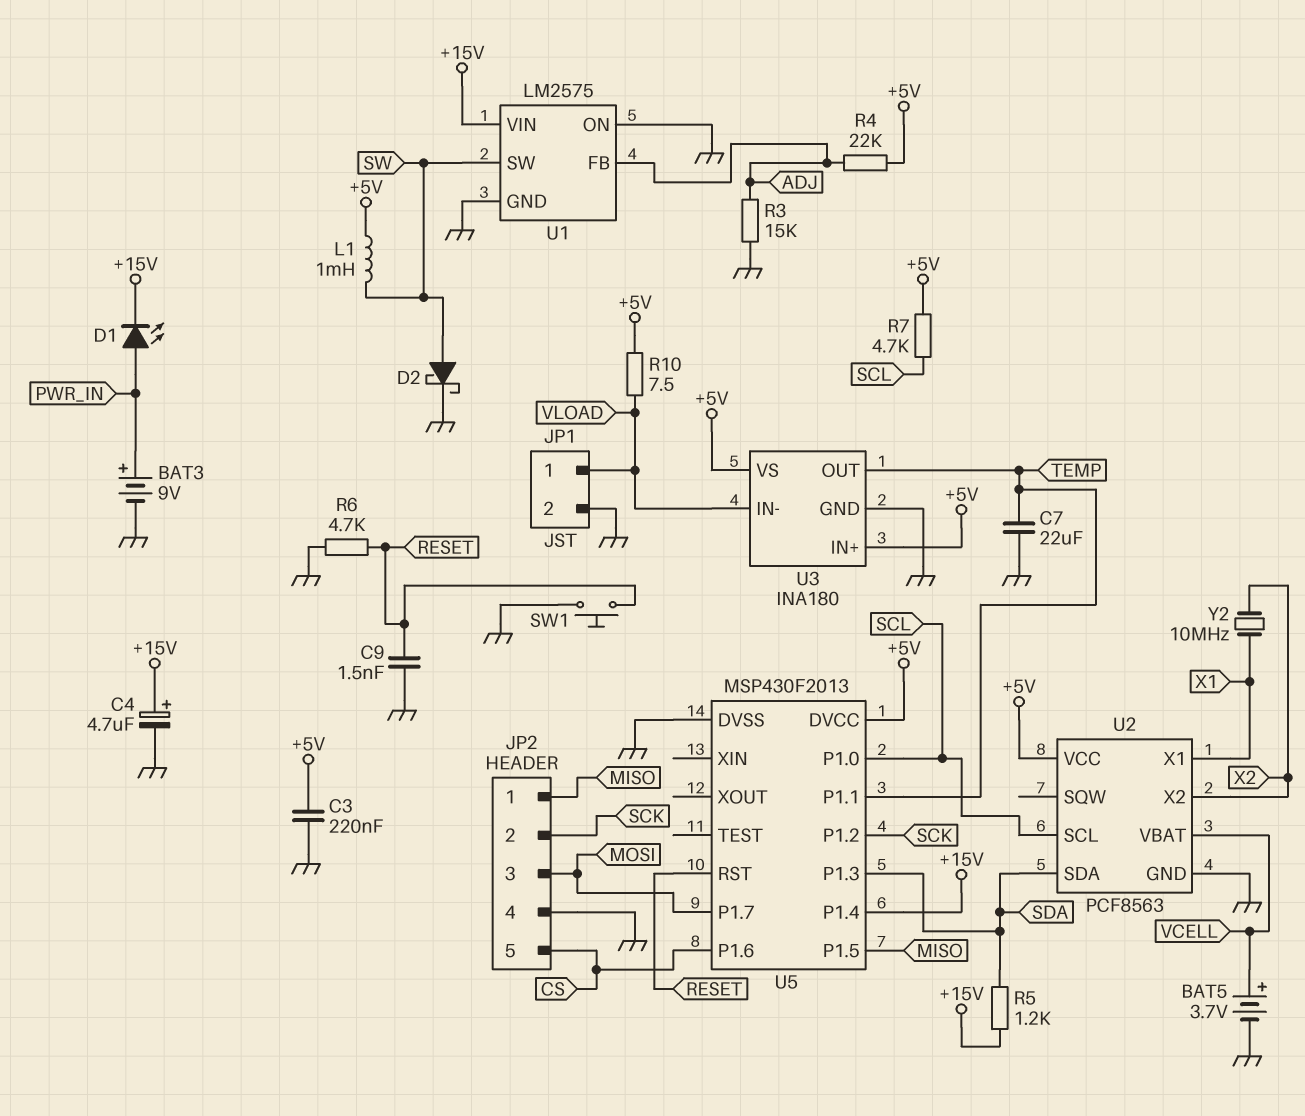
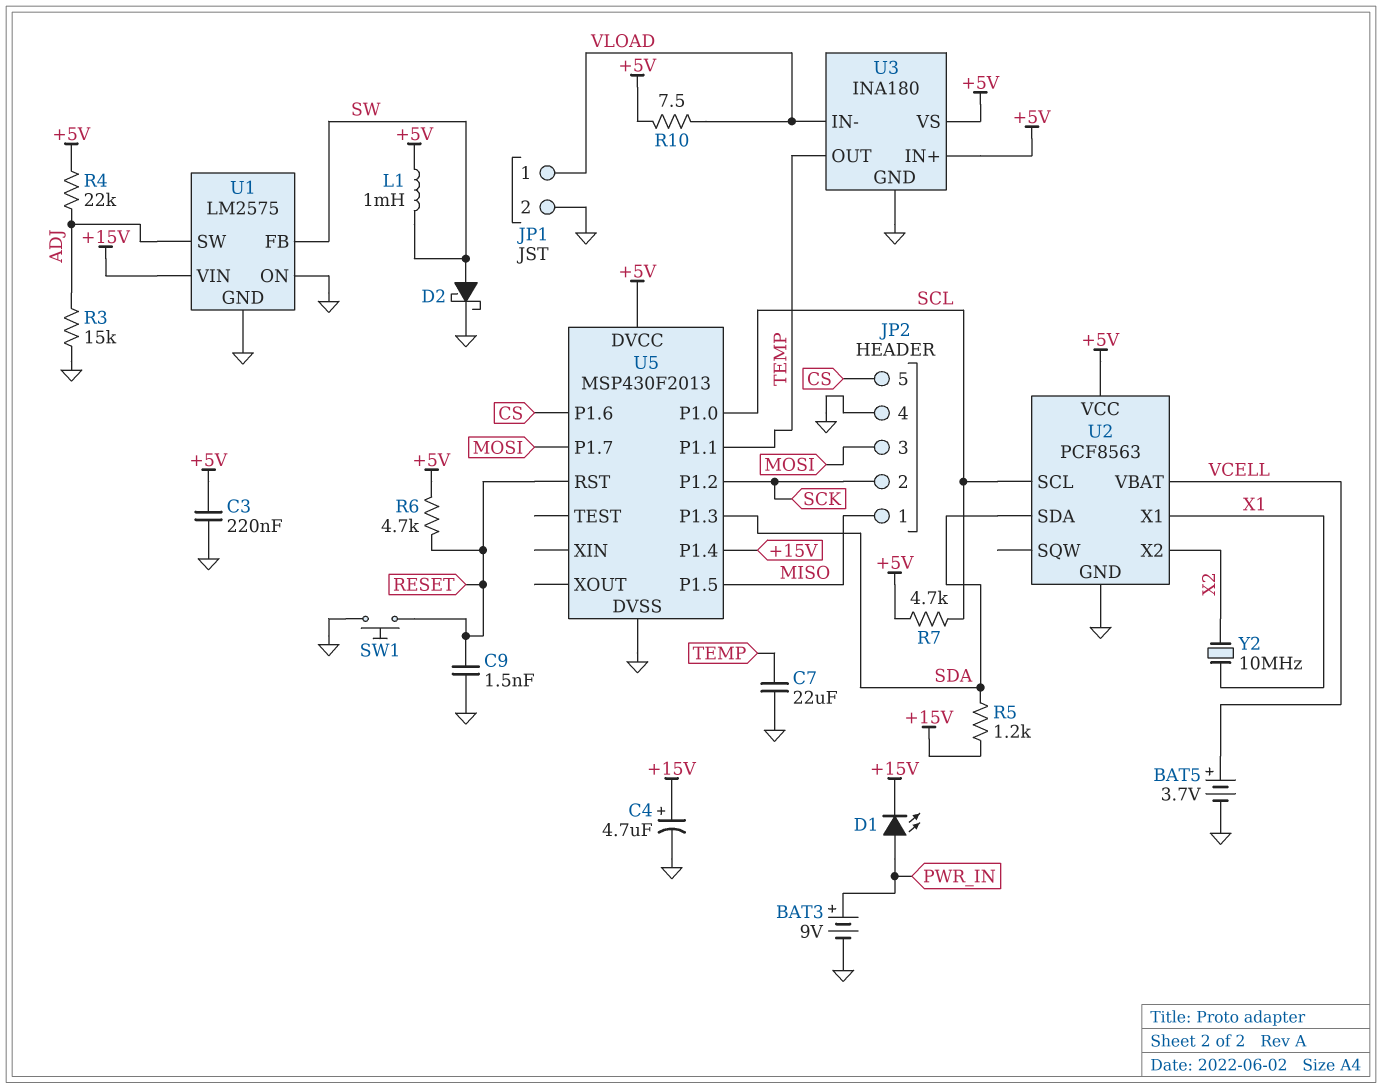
R6: 4.7k (GND, RESET) -> 4.7k (+5V, RESET)
U1 pin FB: ADJ -> SW
U1 pin SW: SW -> ADJ

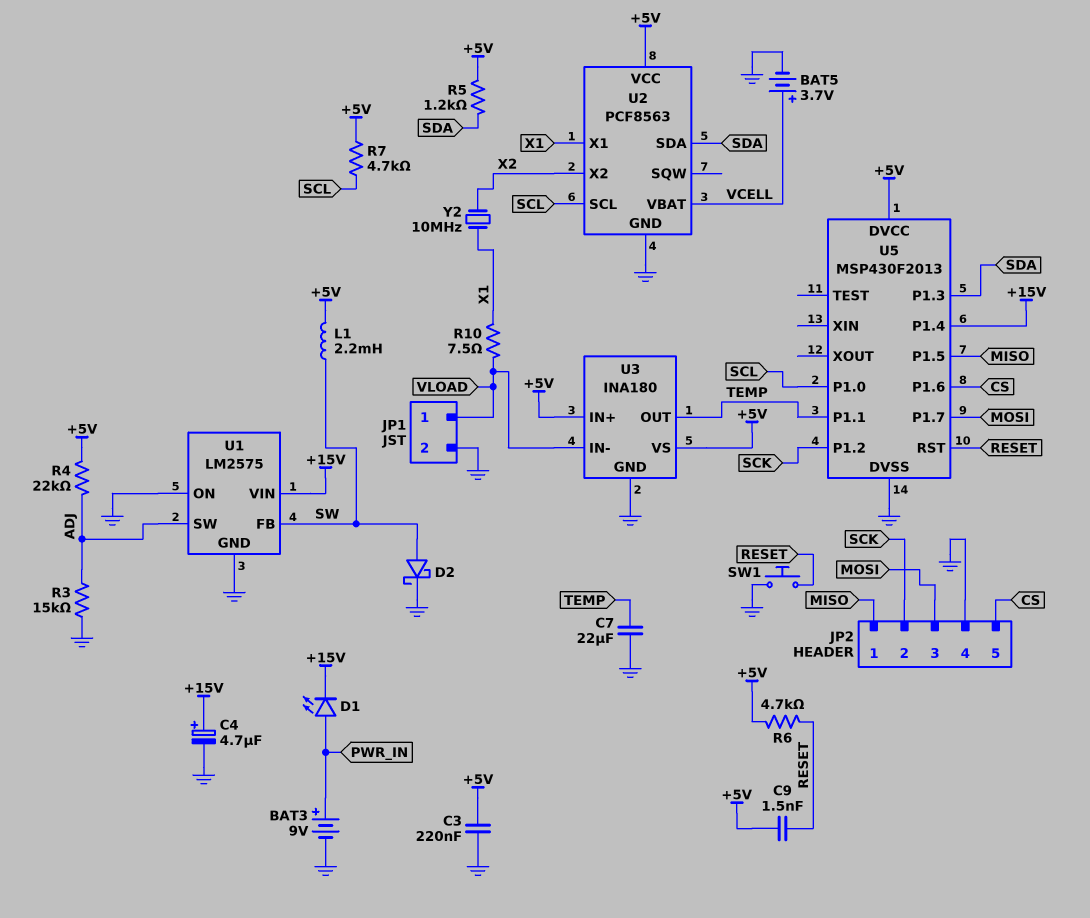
C9: 1.5nF (GND, RESET) -> 1.5nF (+5V, RESET)
L1: 1mH (+5V, SW) -> 2.2mH (+5V, SW)
R5: 1.2k (+15V, SDA) -> 1.2k (+5V, SDA)
R10: 7.5 (+5V, VLOAD) -> 7.5 (VLOAD, X1)

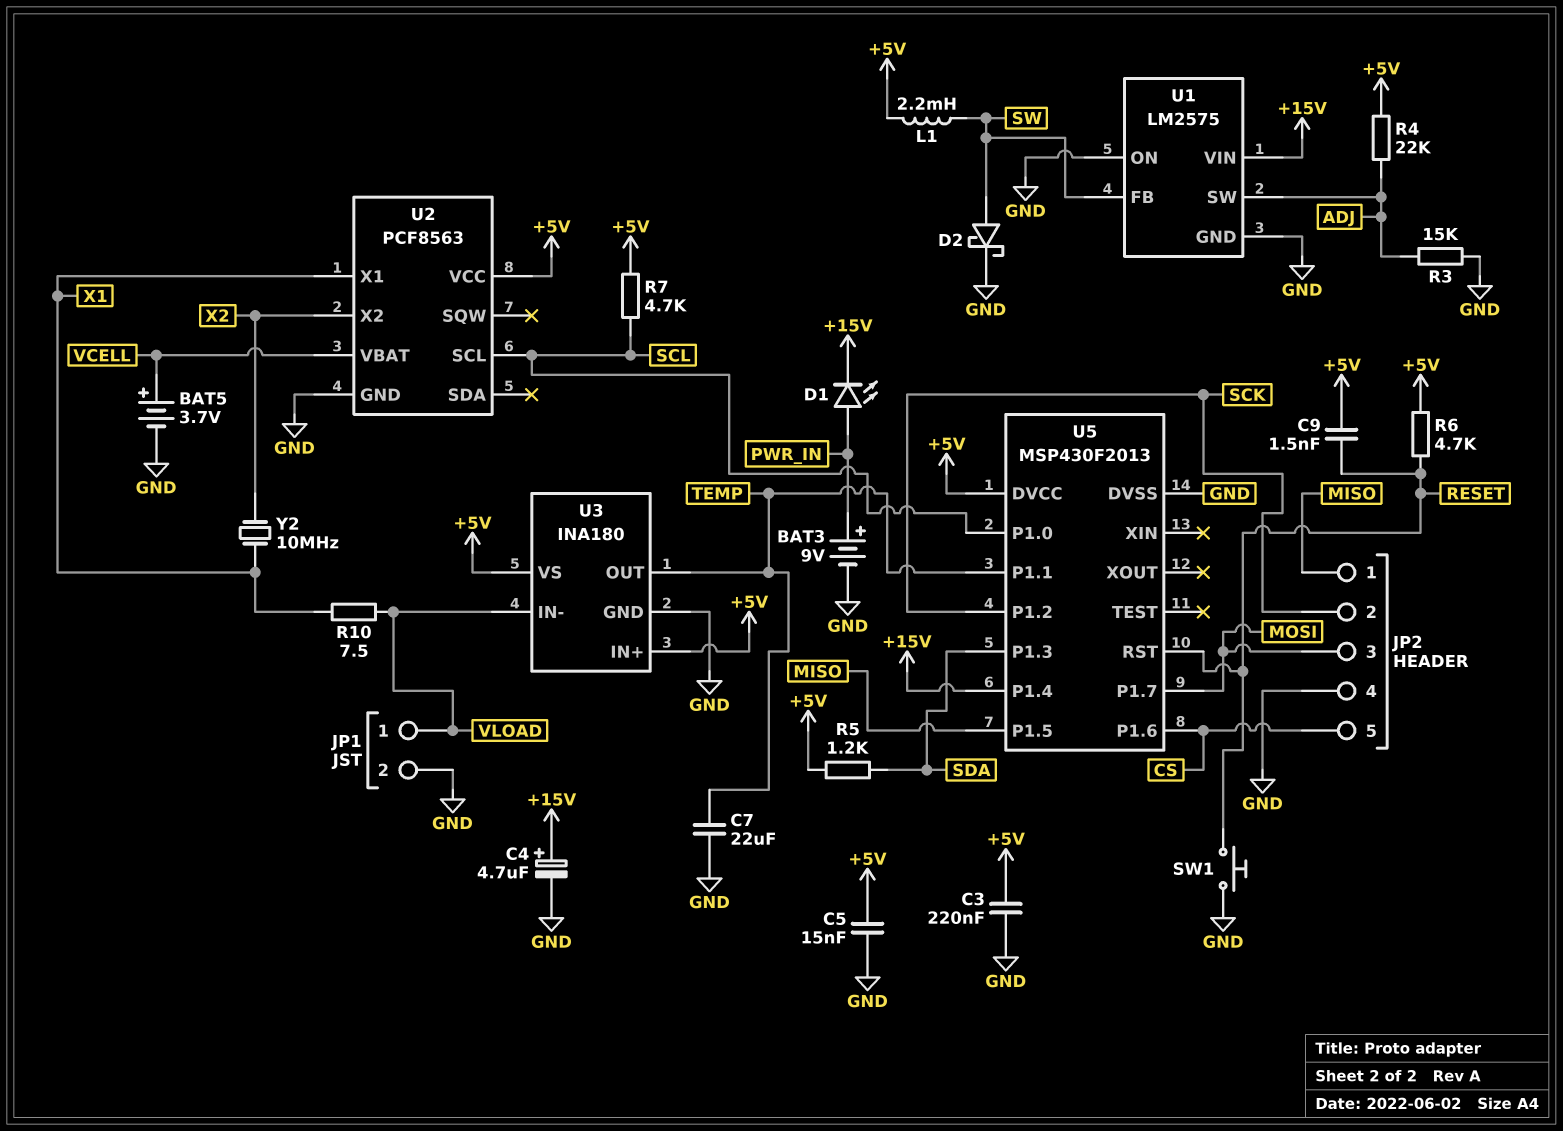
C5: none -> 15nF (+5V, GND)
U2 pin SDA: SDA -> none

